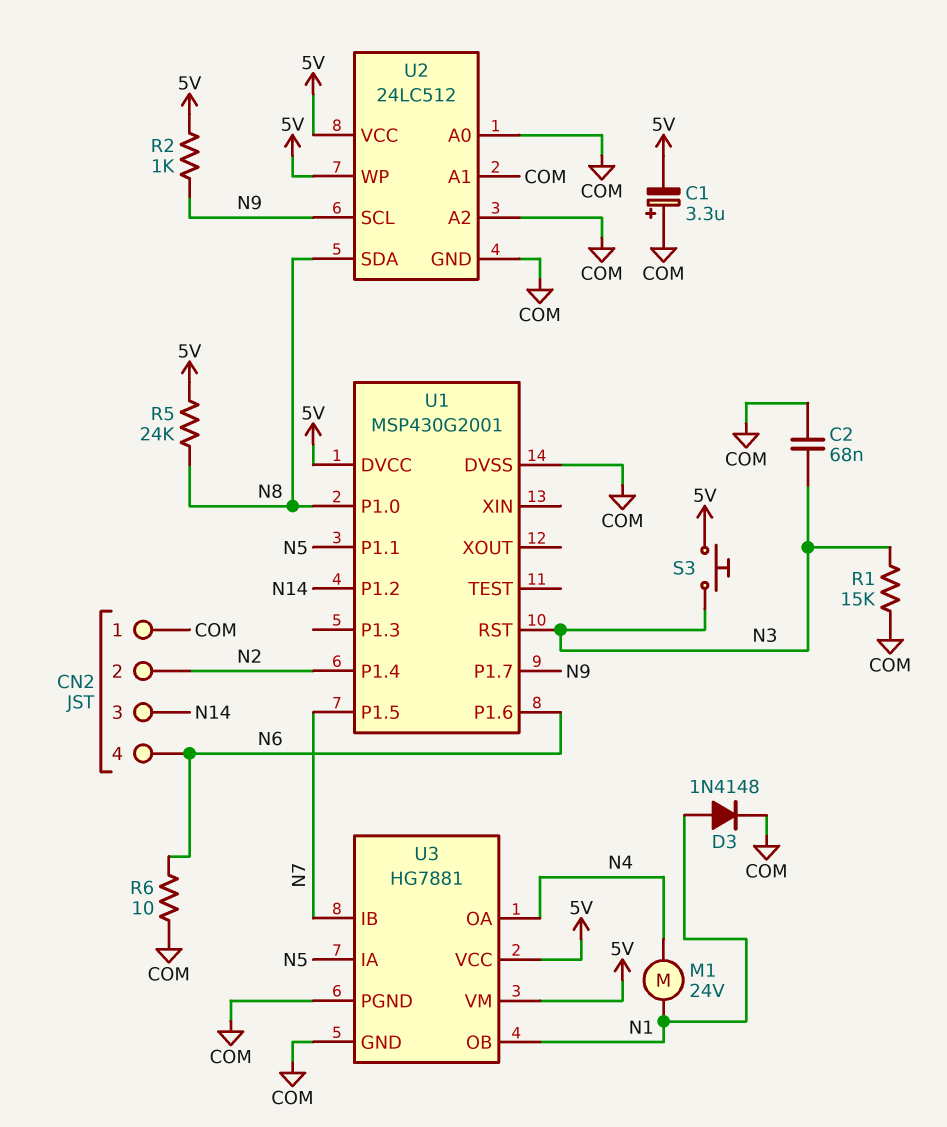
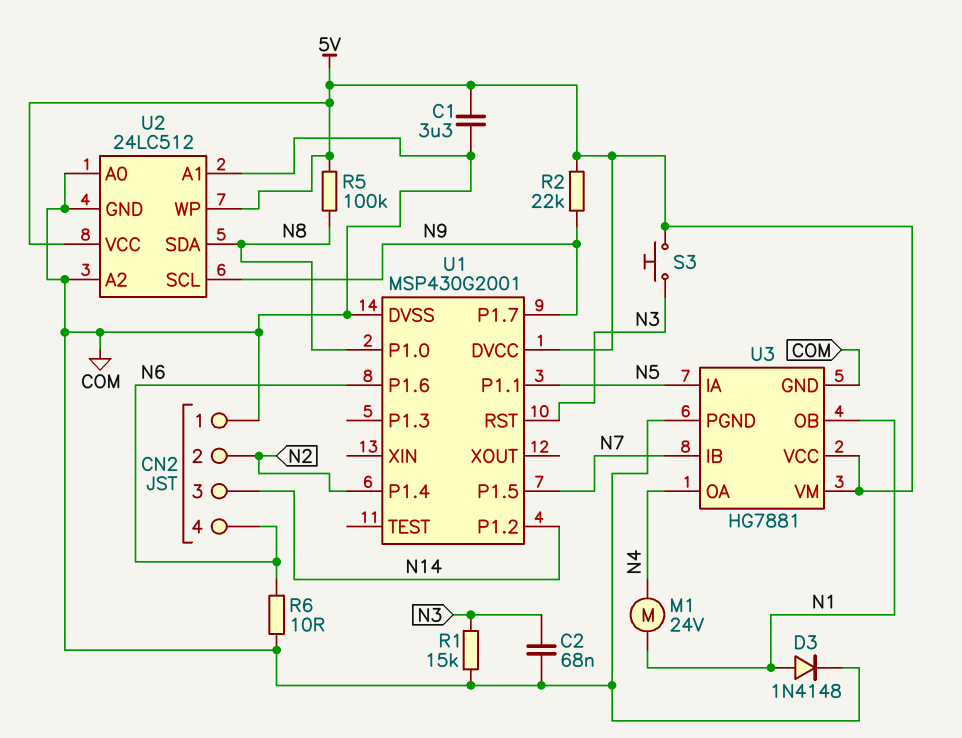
C1: 3.3uF (plus COM, minus 5V) -> 3.3uF (5V, COM)
R2: 1k (5V, N9) -> 22k (5V, N9)
R5: 24k (5V, N8) -> 100k (5V, N8)

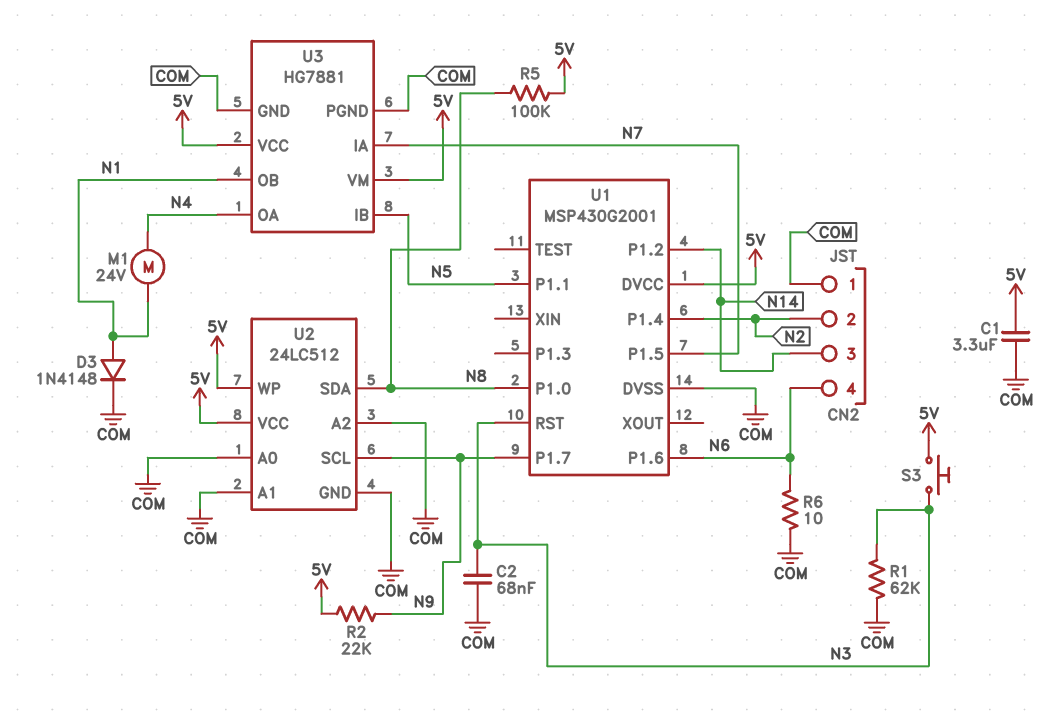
R1: 15k (COM, N3) -> 62k (COM, N3)
U3 pin IA: N5 -> N7
U3 pin IB: N7 -> N5

